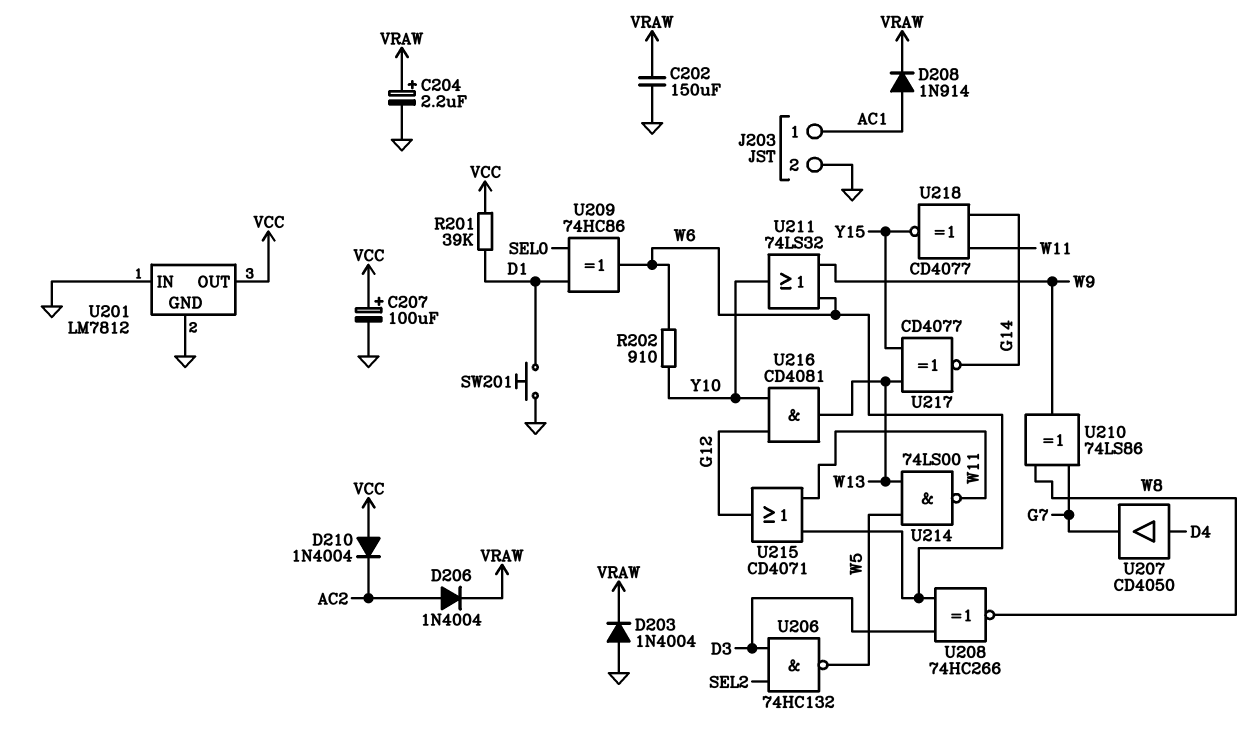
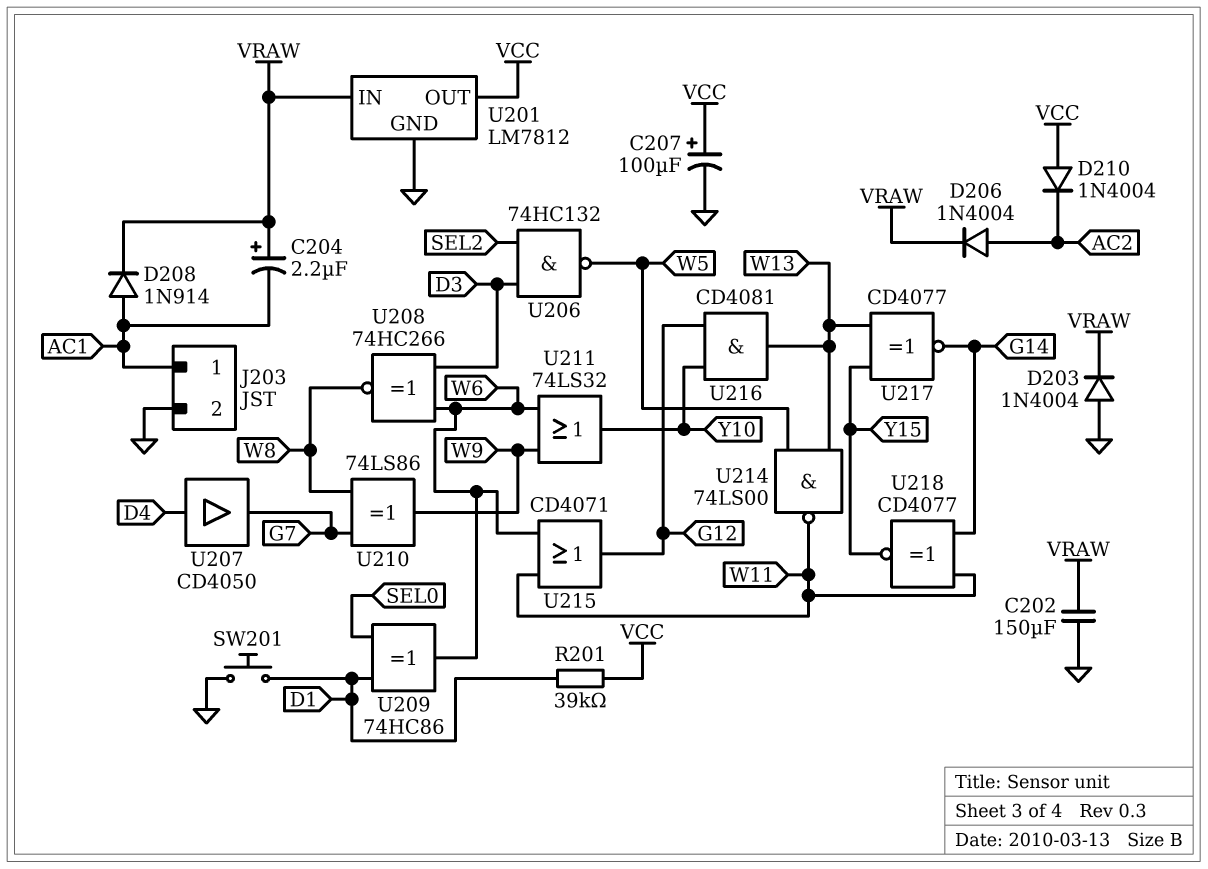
C204: 2.2uF (plus VRAW, minus GND) -> 2.2uF (plus VRAW, minus AC1)
R202: 910 (W6, Y10) -> none
U201 pin IN: GND -> VRAW

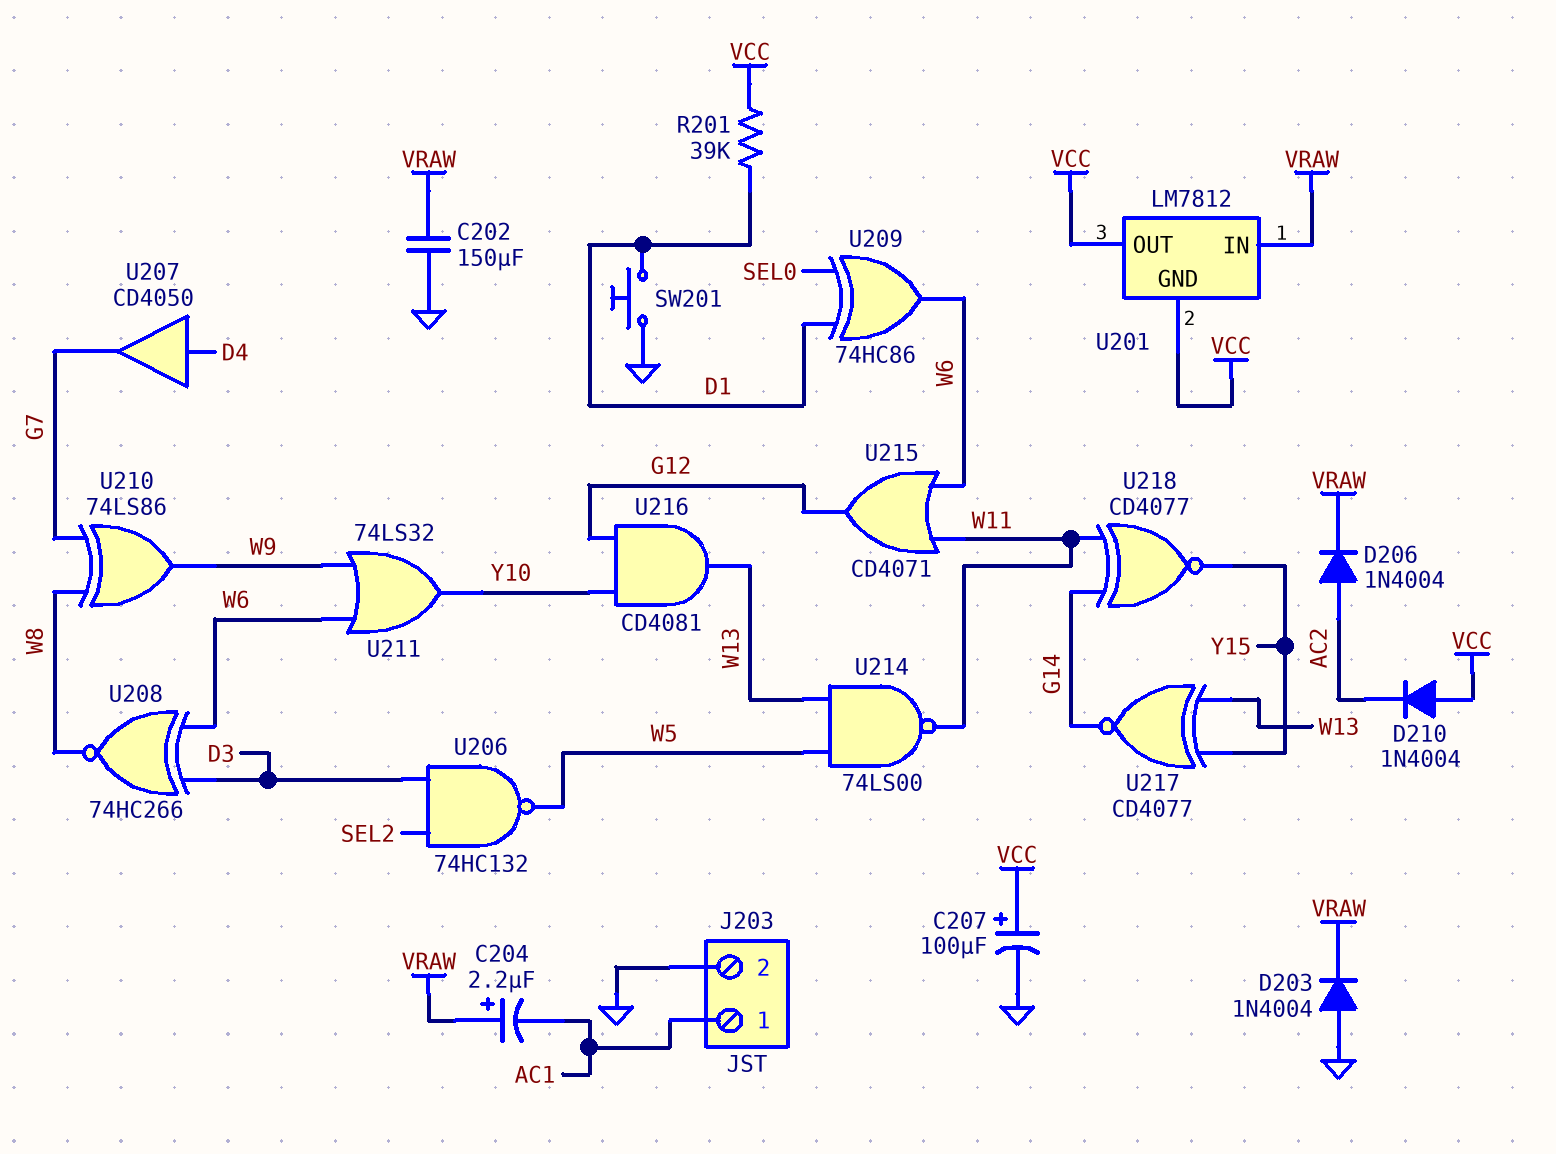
D208: diode 1N914 (A AC1, K VRAW) -> none
U201 pin GND: GND -> VCC

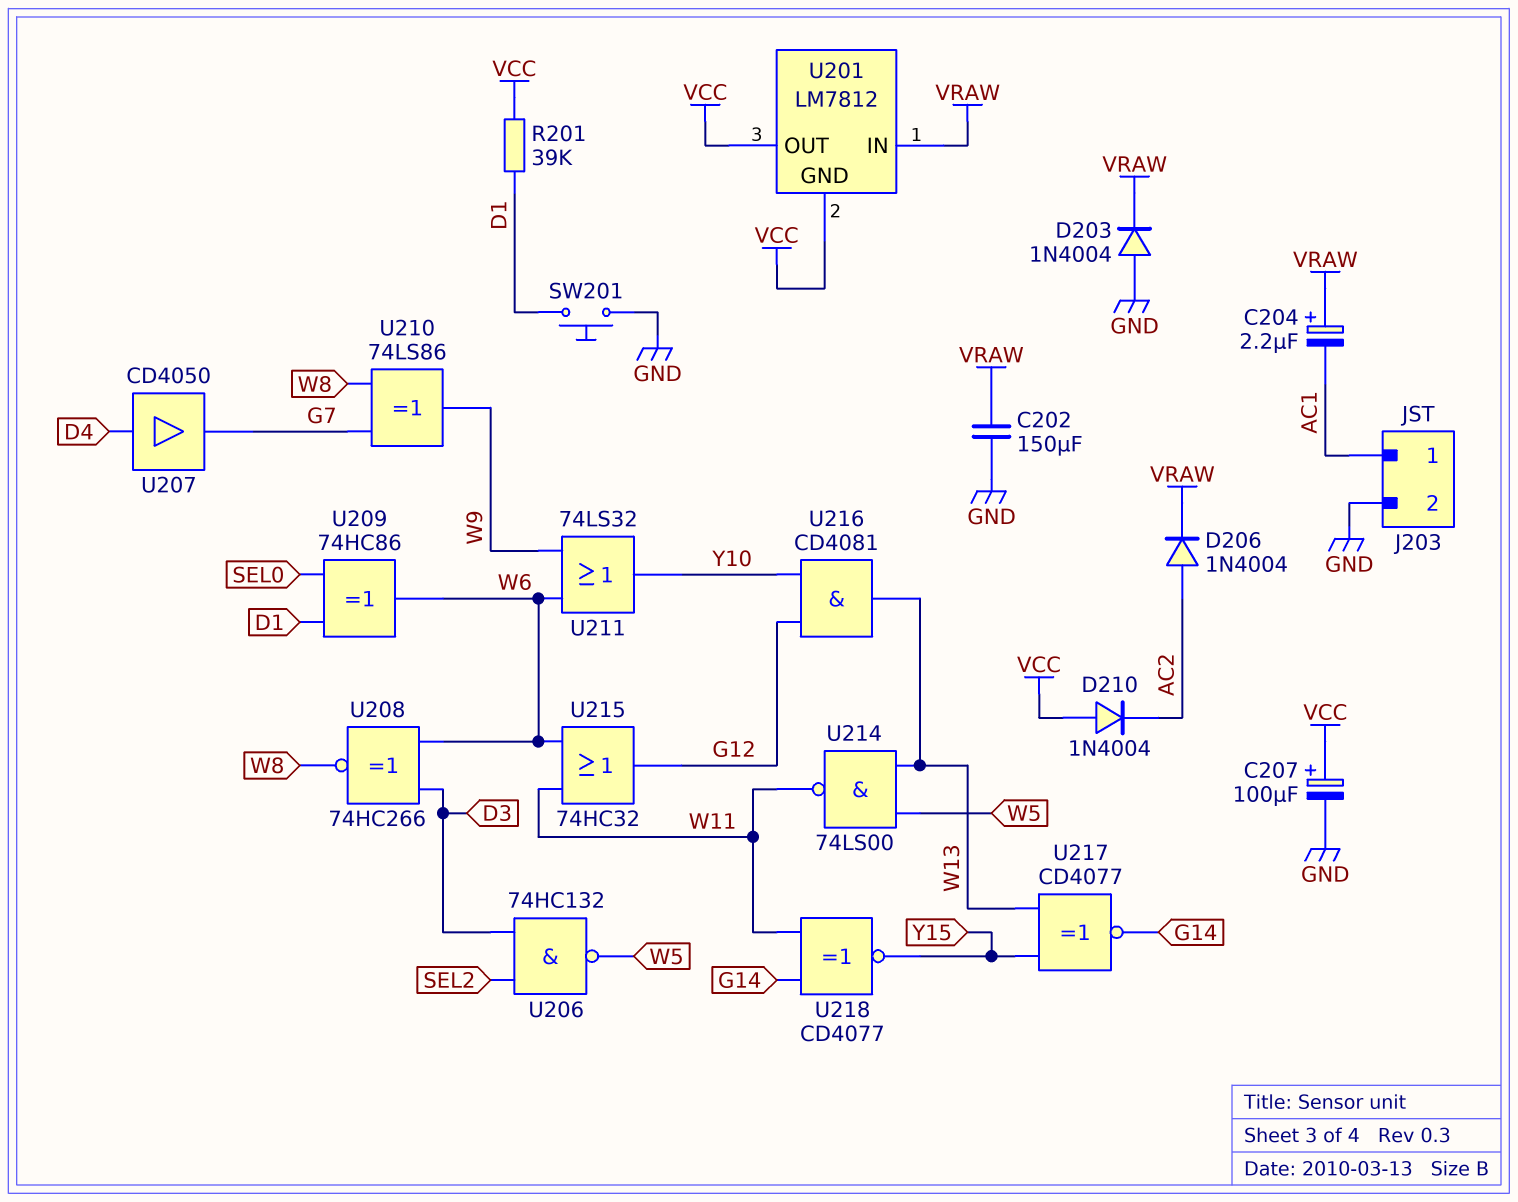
U215: OR CD4071 (in W6, in W11, out G12) -> OR 74HC32 (in W6, in W11, out G12)

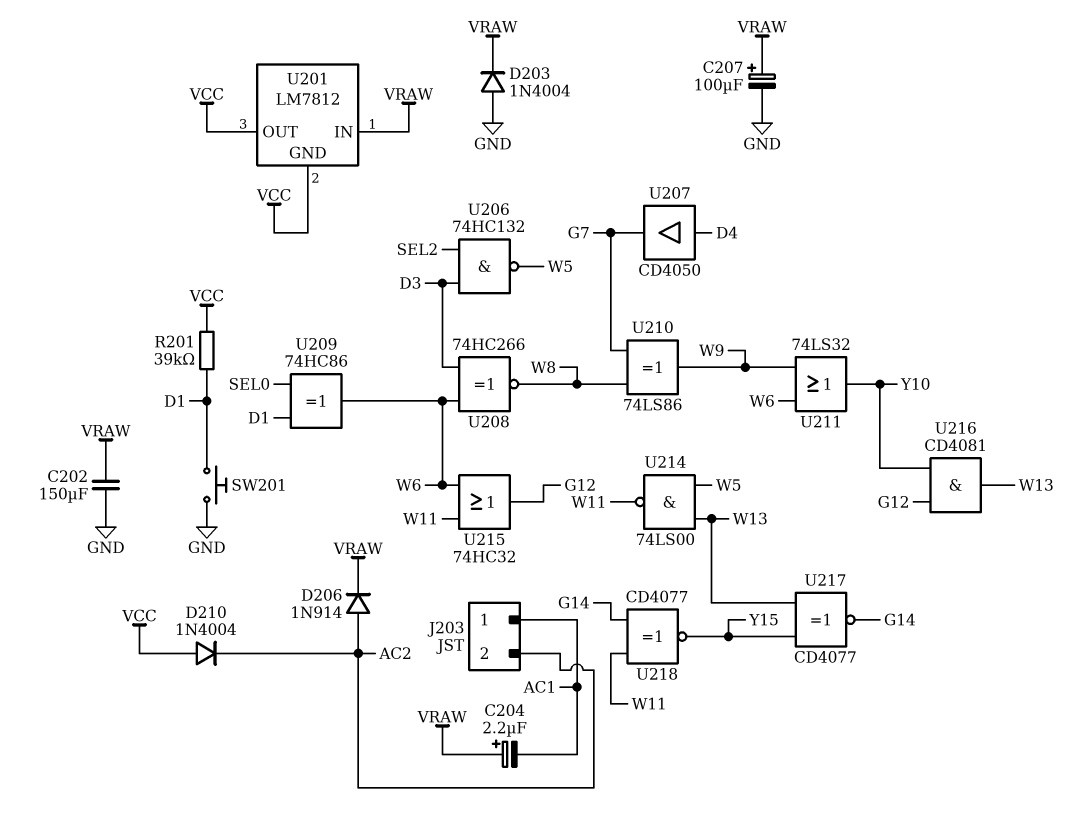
C207: 100uF (plus VCC, minus GND) -> 100uF (plus VRAW, minus GND)
D206: diode 1N4004 (A AC2, K VRAW) -> diode 1N914 (A AC2, K VRAW)
J203 pin 2: GND -> AC2

